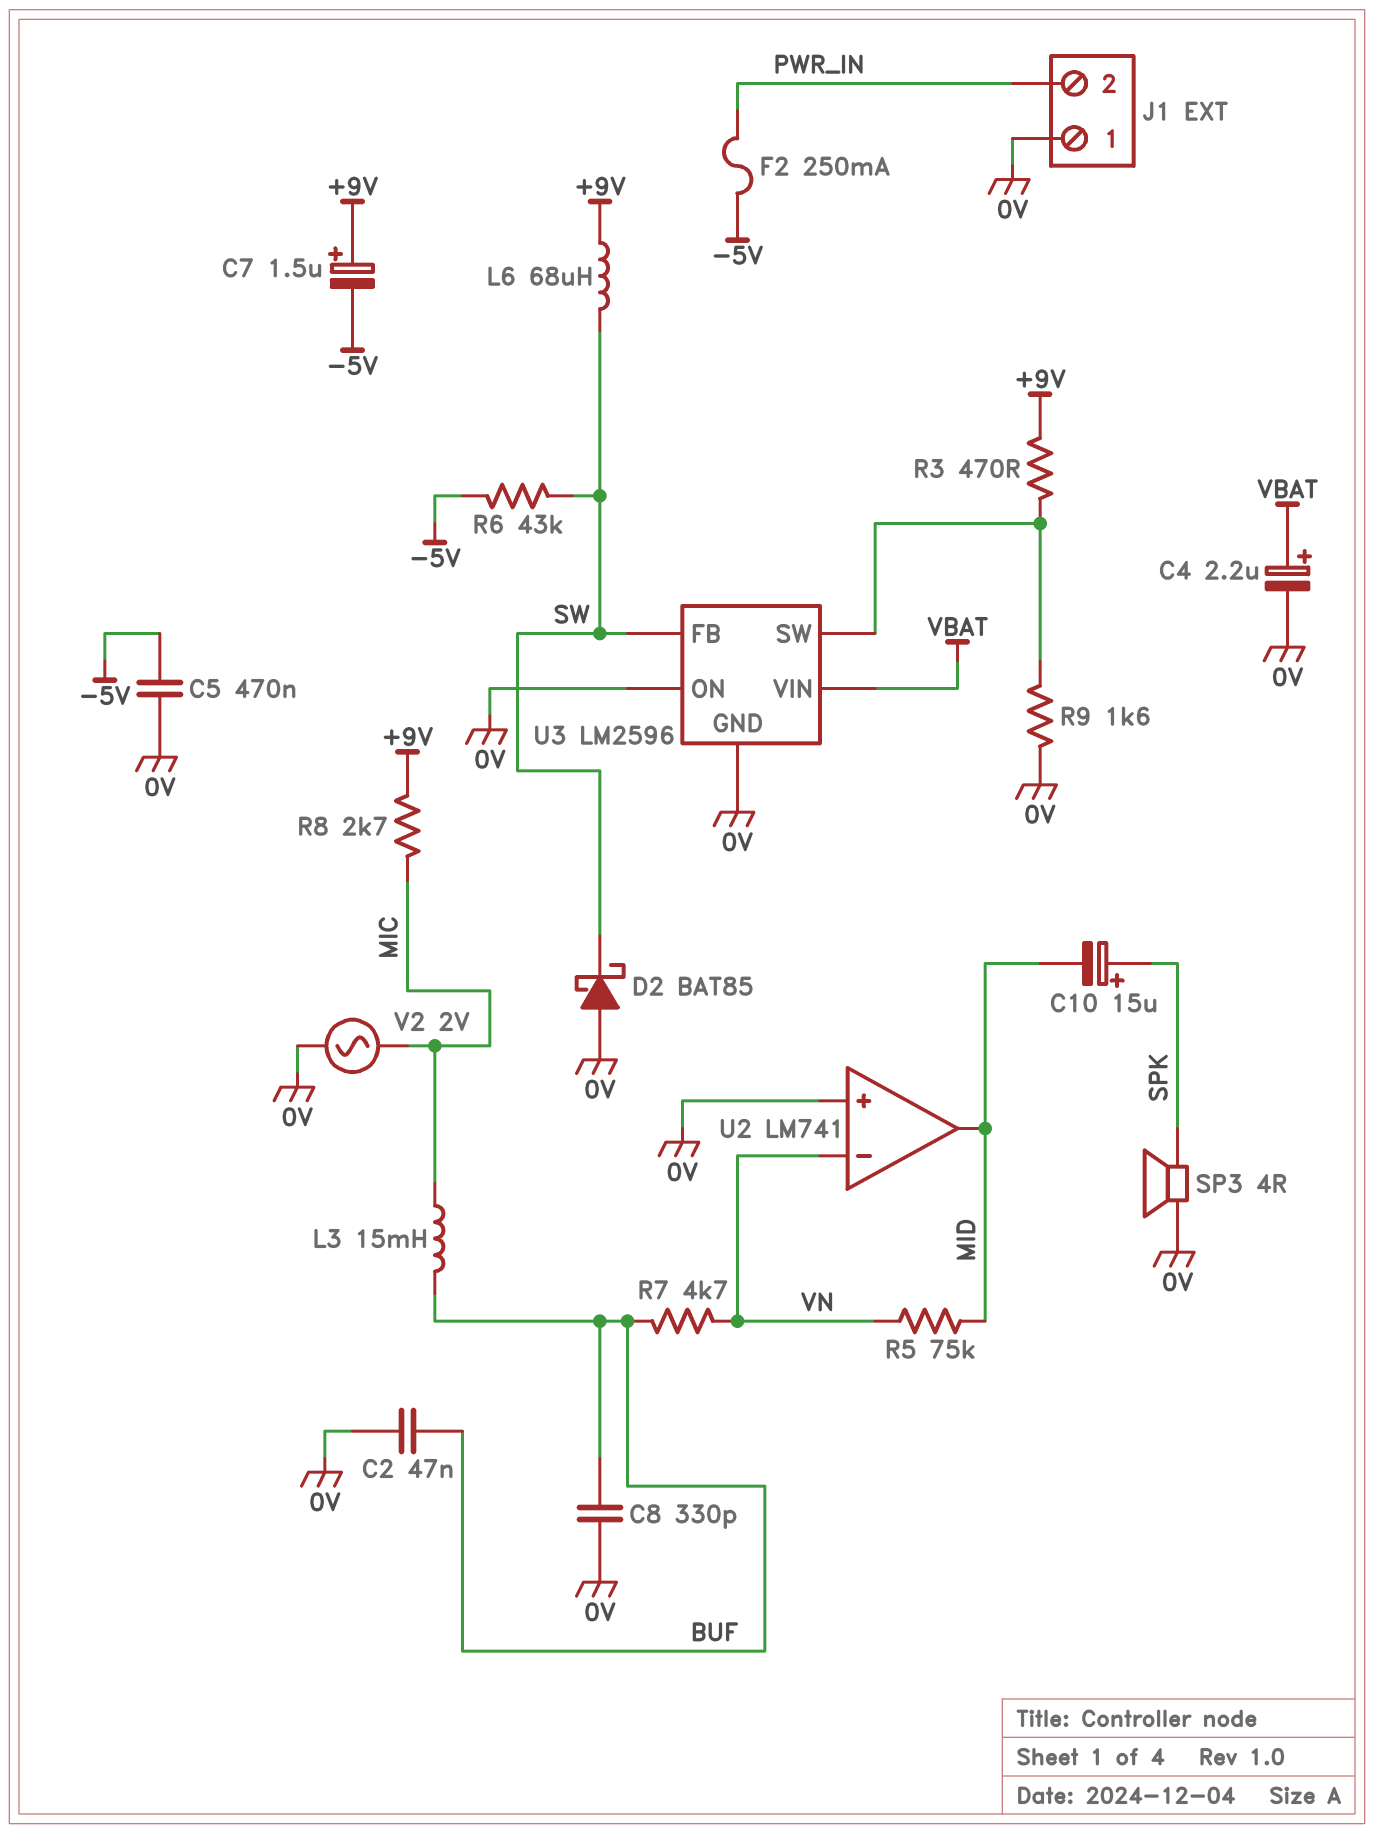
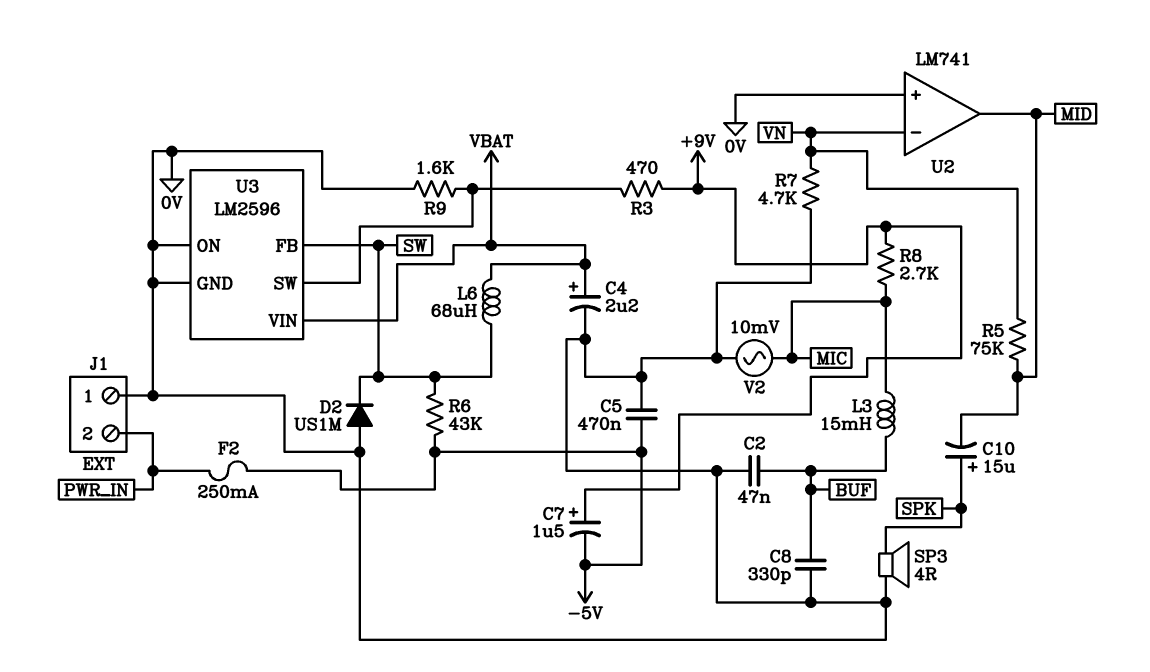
D2: schottky BAT85 (A 0V, K SW) -> diode US1M (A 0V, K SW)
L6: 68uH (+9V, SW) -> 68uH (SW, VBAT)
R7: 4.7k (BUF, VN) -> 4.7k (0V, VN)
V2: AC 2V (0V, MIC) -> AC 10mV (0V, MIC)

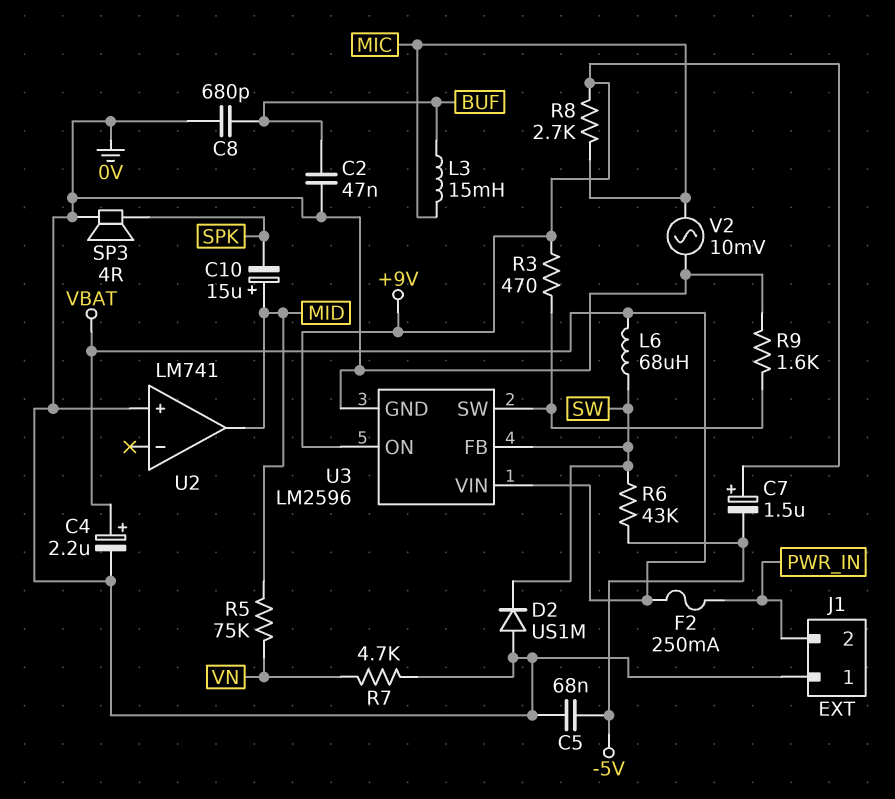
C5: 470nF (-5V, 0V) -> 68nF (-5V, 0V)
C8: 330pF (0V, BUF) -> 680pF (0V, BUF)
C10: 15uF (plus SPK, minus MID) -> 15uF (plus MID, minus SPK)
F2: 250mA (-5V, PWR_IN) -> 250mA (PWR_IN, VBAT)
U2 pin in-: VN -> none
U3 pin ON: 0V -> +9V

